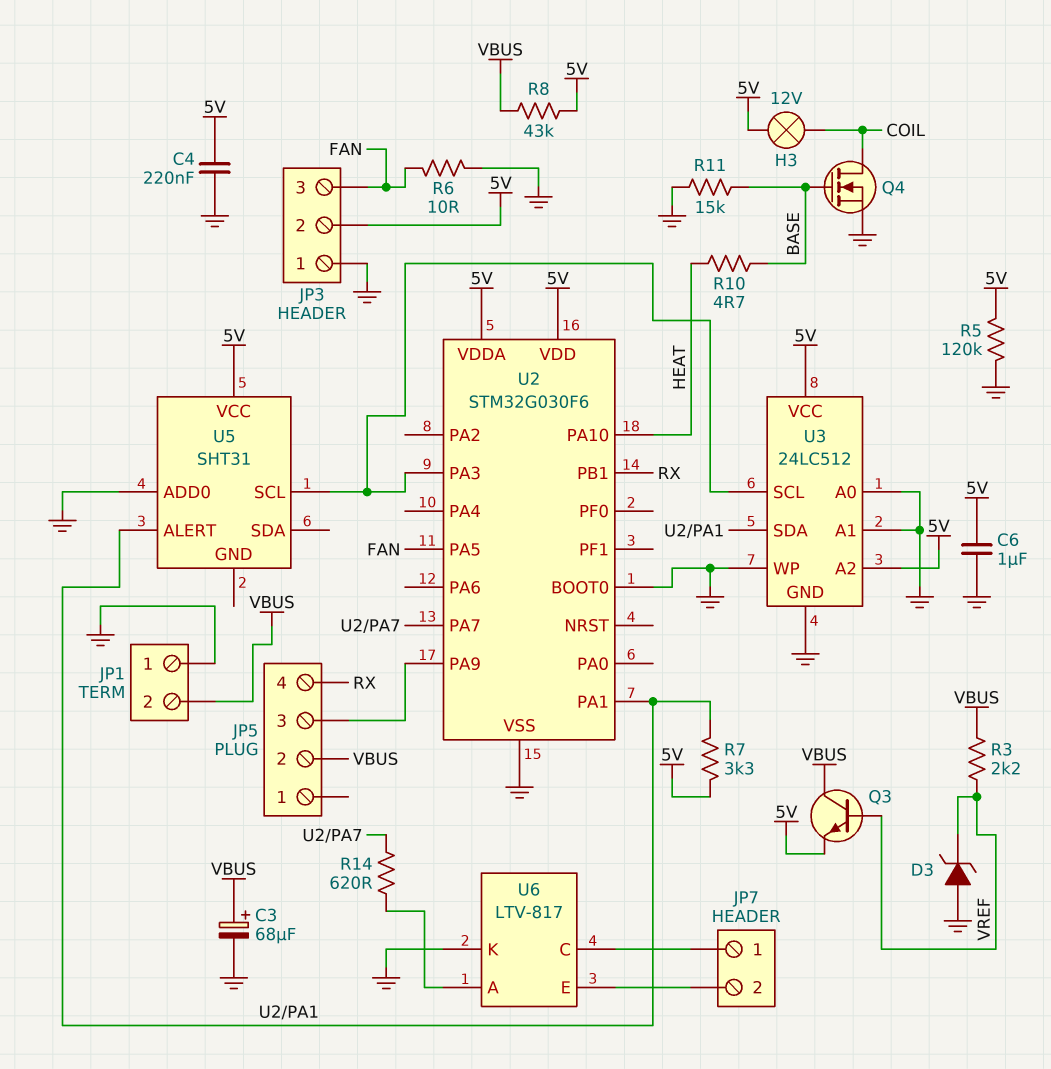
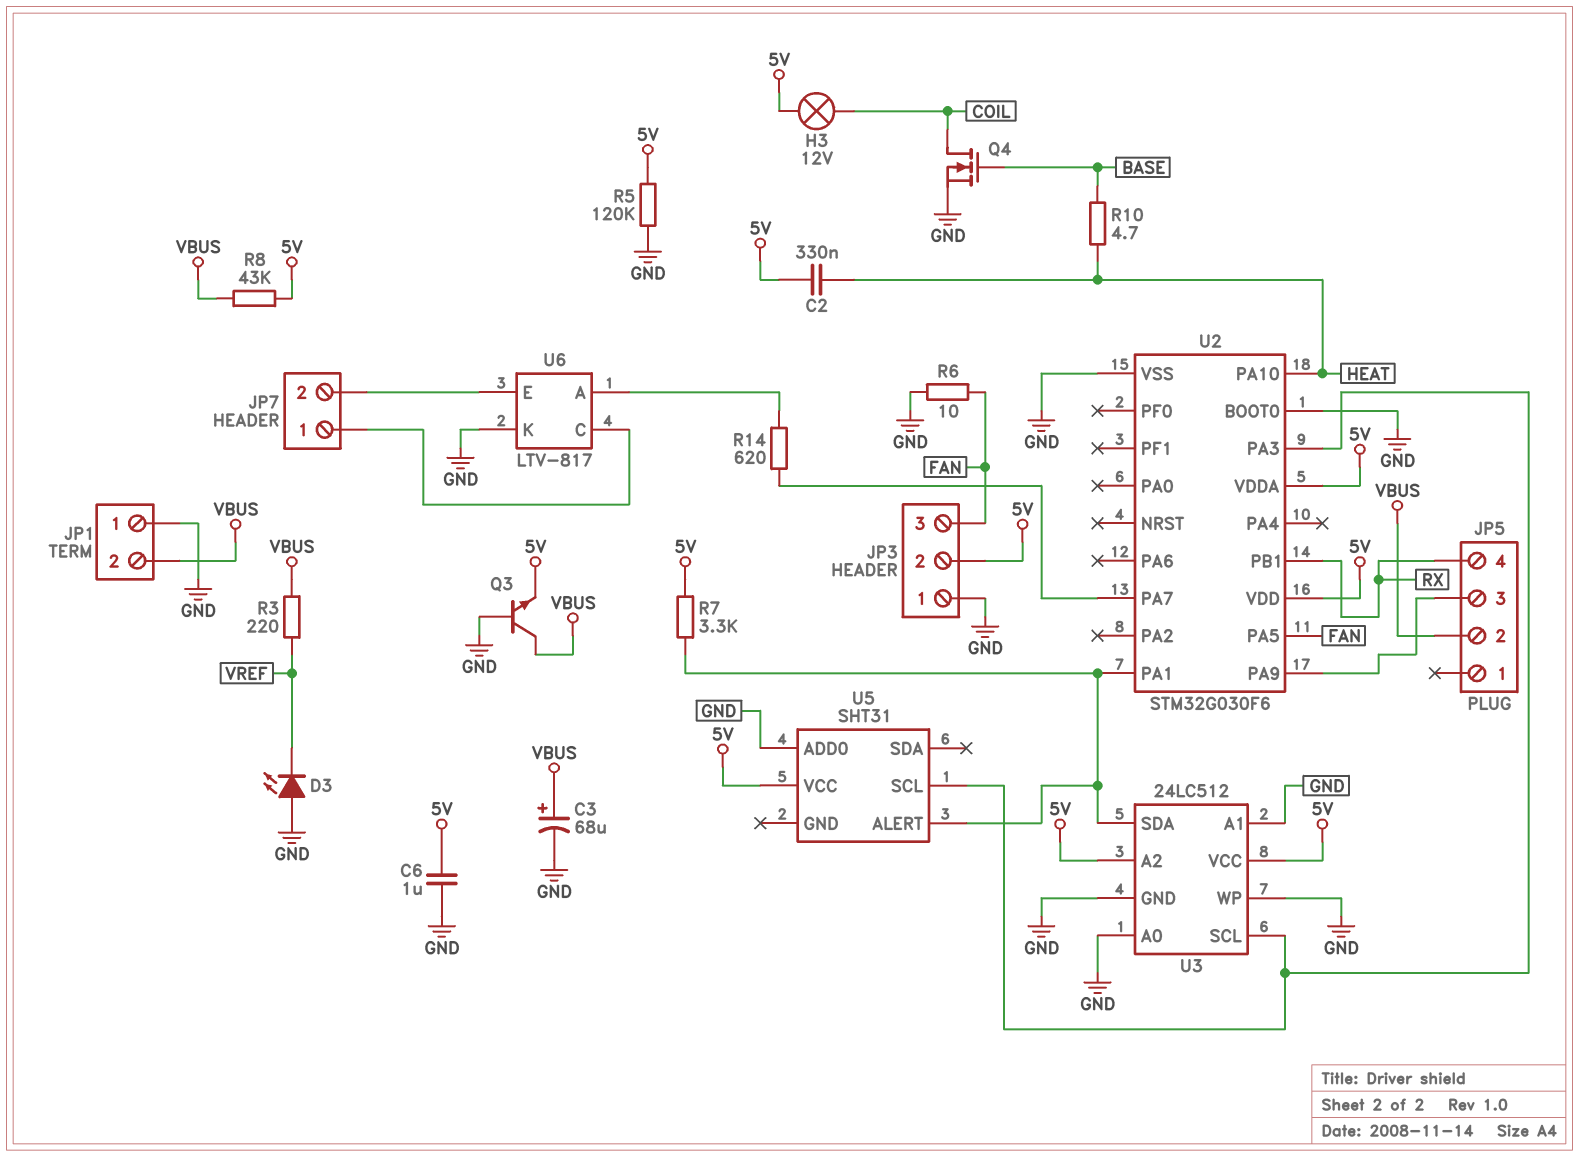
C2: none -> 330nF (5V, HEAT)
C4: 220nF (5V, GND) -> none
D3: zener (A GND, K VREF) -> LED (A GND, K VREF)
Q3: NPN (B VREF, C VBUS, E 5V) -> NPN (B GND, C VBUS, E 5V)
R3: 2.2k (VBUS, VREF) -> 220 (VBUS, VREF)
R11: 15k (BASE, GND) -> none

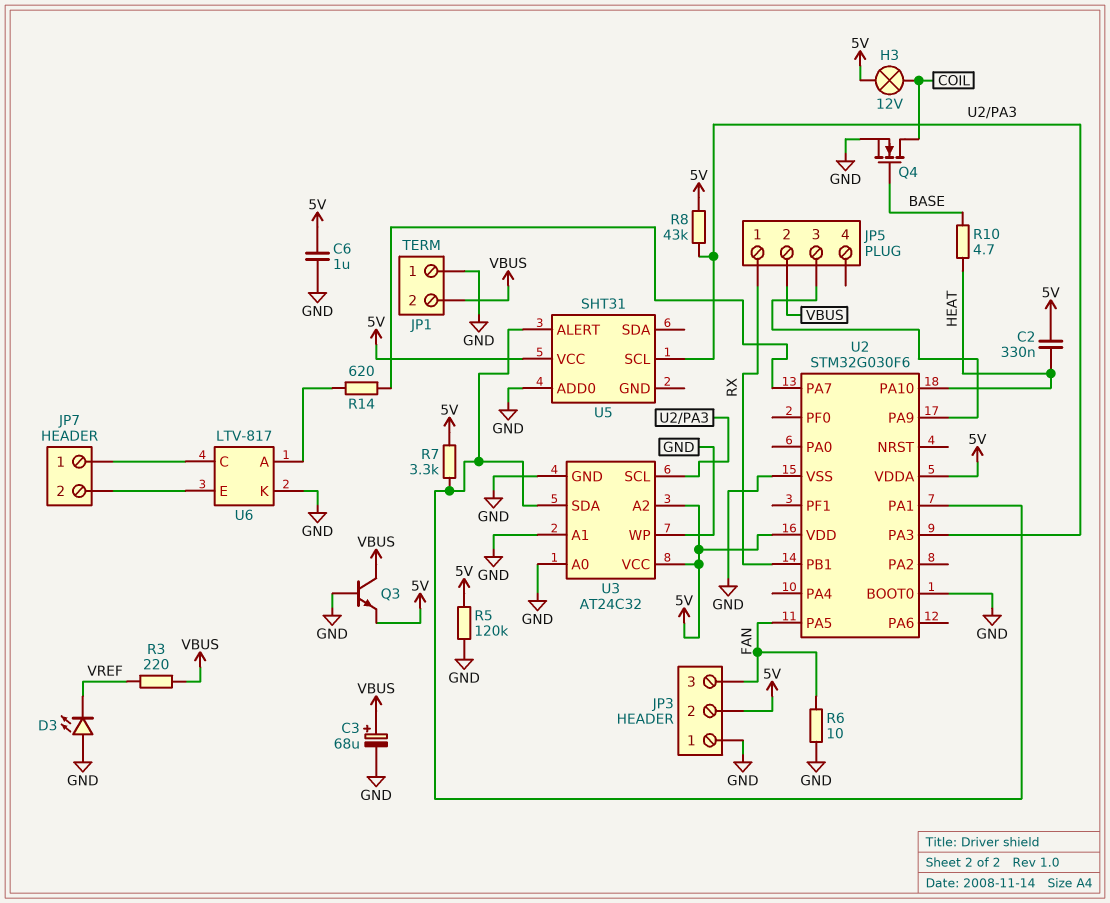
JP5 pin 1: none -> RX
JP5 pin 4: RX -> none
R8: 43k (5V, VBUS) -> 43k (5V, U2/PA3)
U3: 24LC512 -> AT24C32

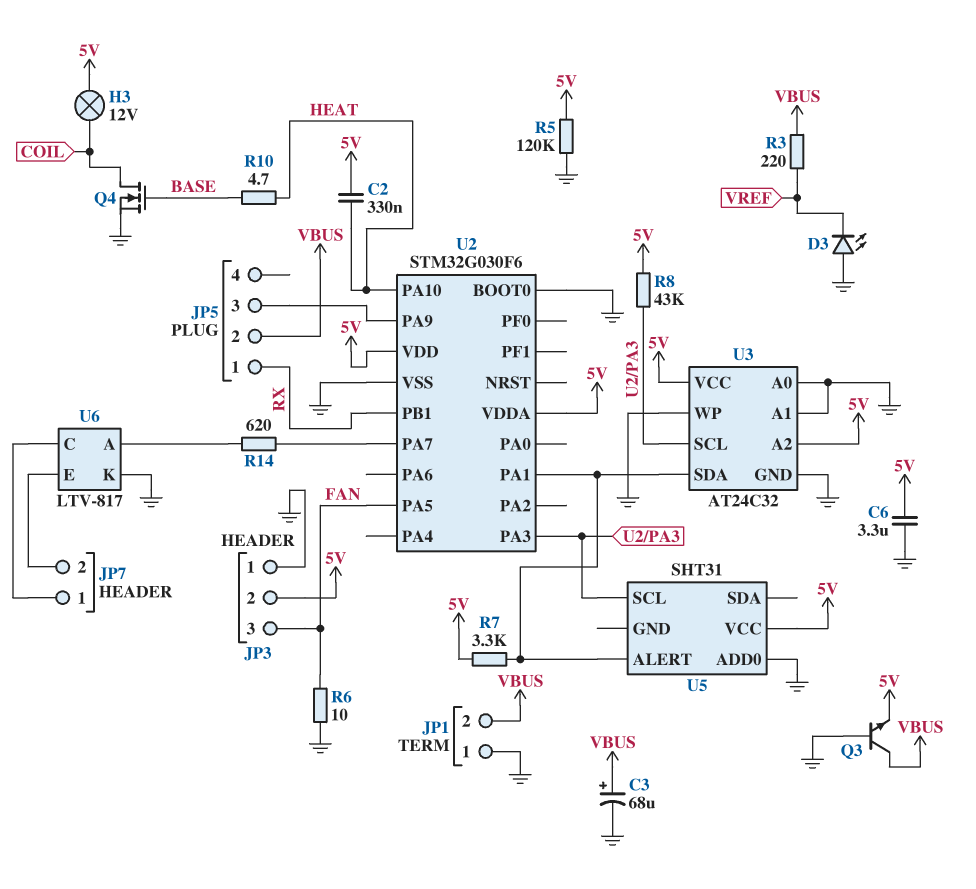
C6: 1uF (5V, GND) -> 3.3uF (5V, GND)

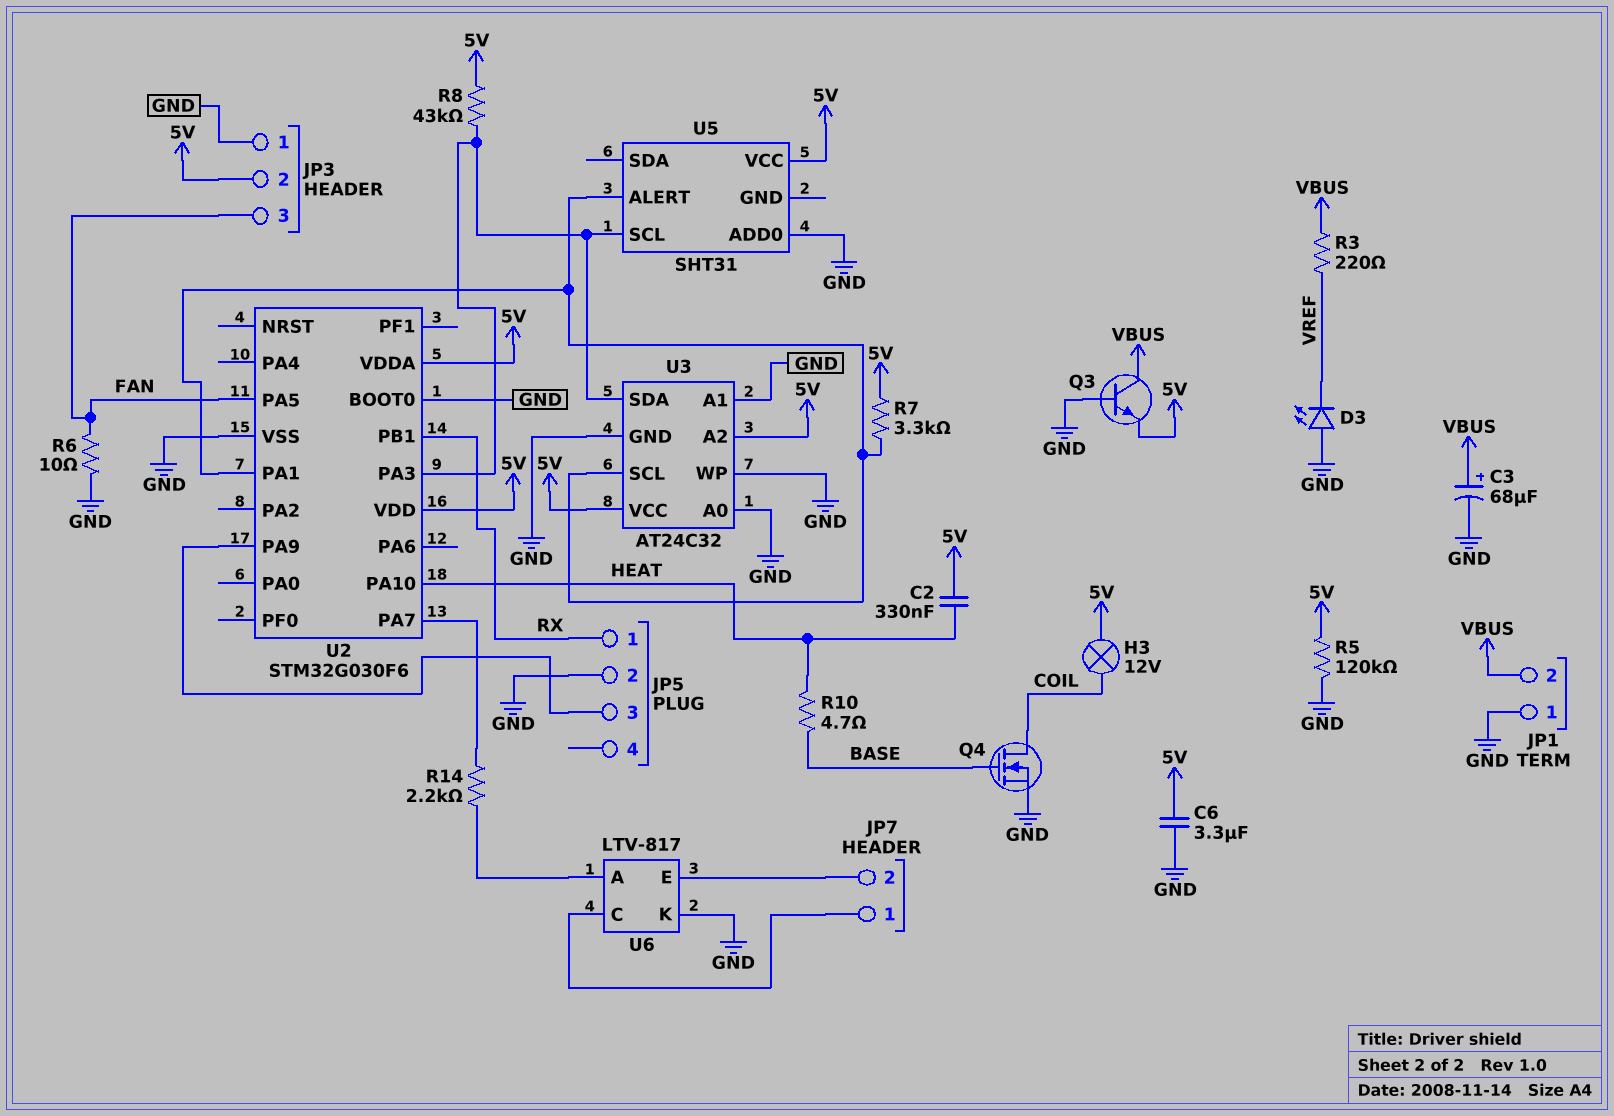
JP5 pin 2: VBUS -> GND
R14: 620 (U2/PA7, U6/A) -> 2.2k (U2/PA7, U6/A)
U3 pin SCL: U2/PA3 -> U2/PA1
U3 pin SDA: U2/PA1 -> U2/PA3

